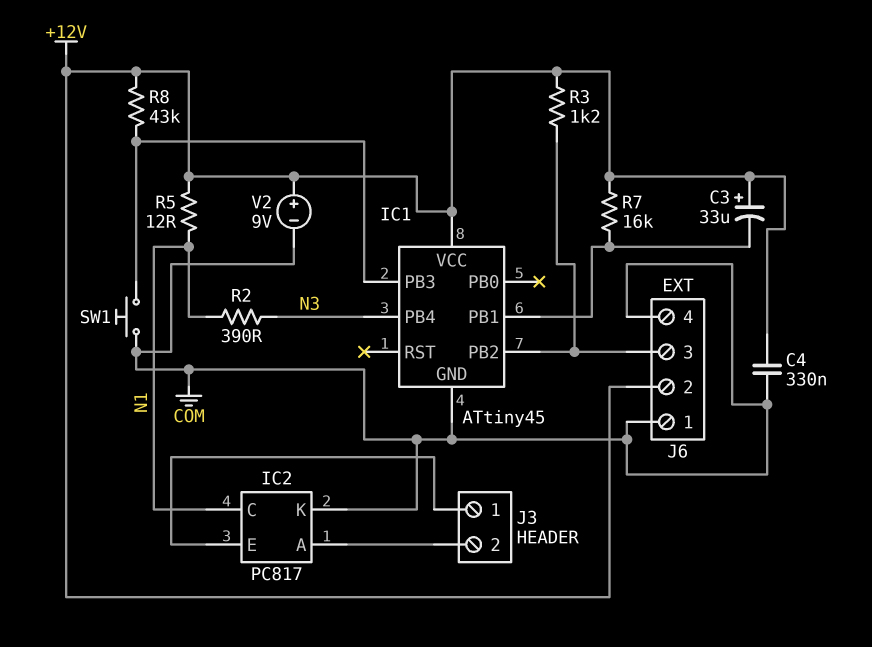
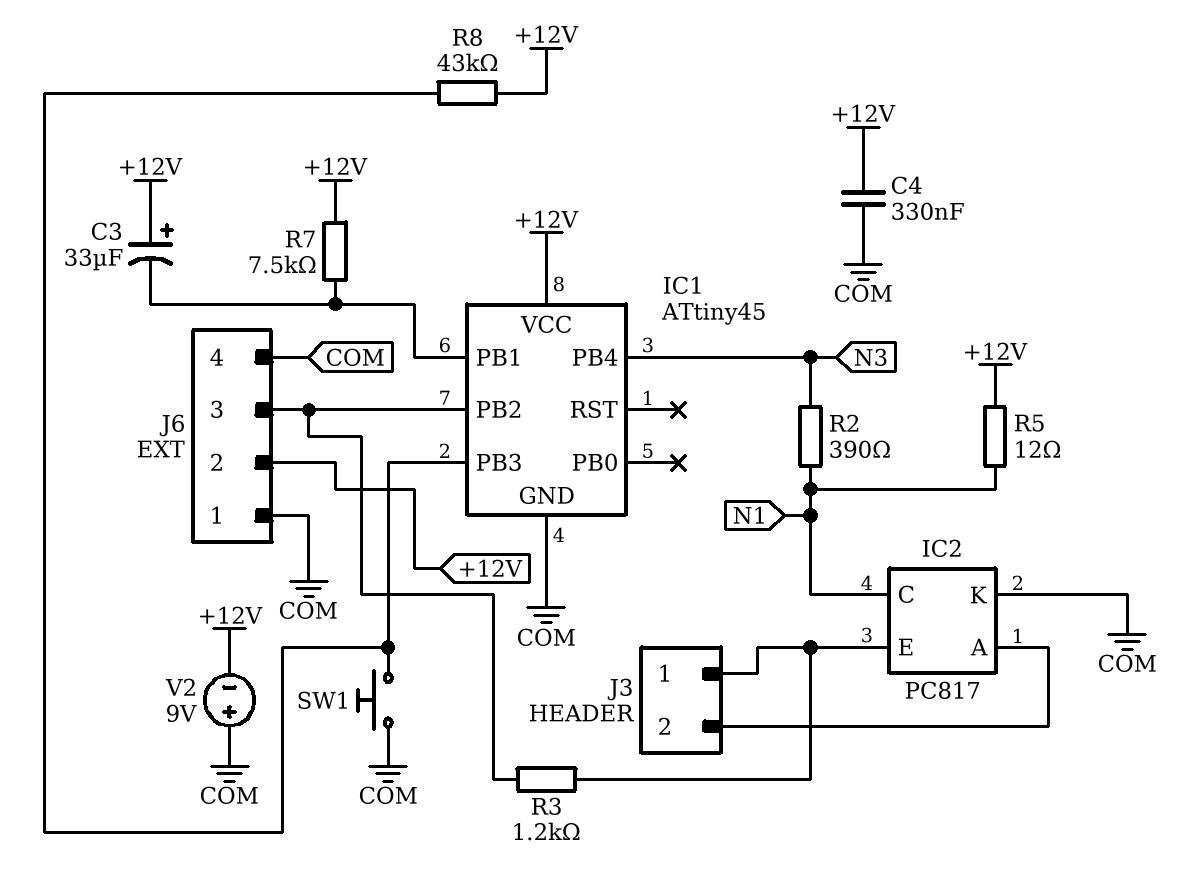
R3: 1.2k (+12V, IC1/PB2) -> 1.2k (IC1/PB2, IC2/E)
R7: 16k (+12V, IC1/PB1) -> 7.5k (+12V, IC1/PB1)
V2: 9V (plus +12V, minus COM) -> 9V (plus COM, minus +12V)

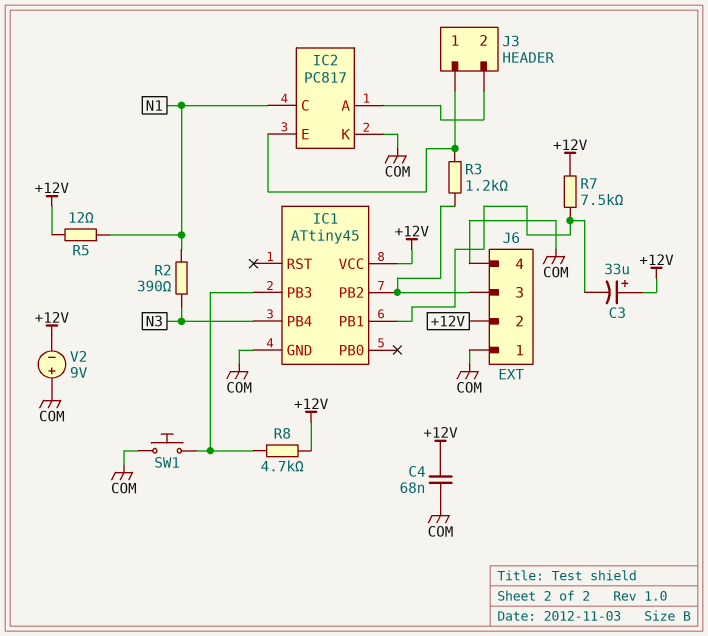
C4: 330nF (+12V, COM) -> 68nF (+12V, COM)
R8: 43k (+12V, IC1/PB3) -> 4.7k (+12V, IC1/PB3)

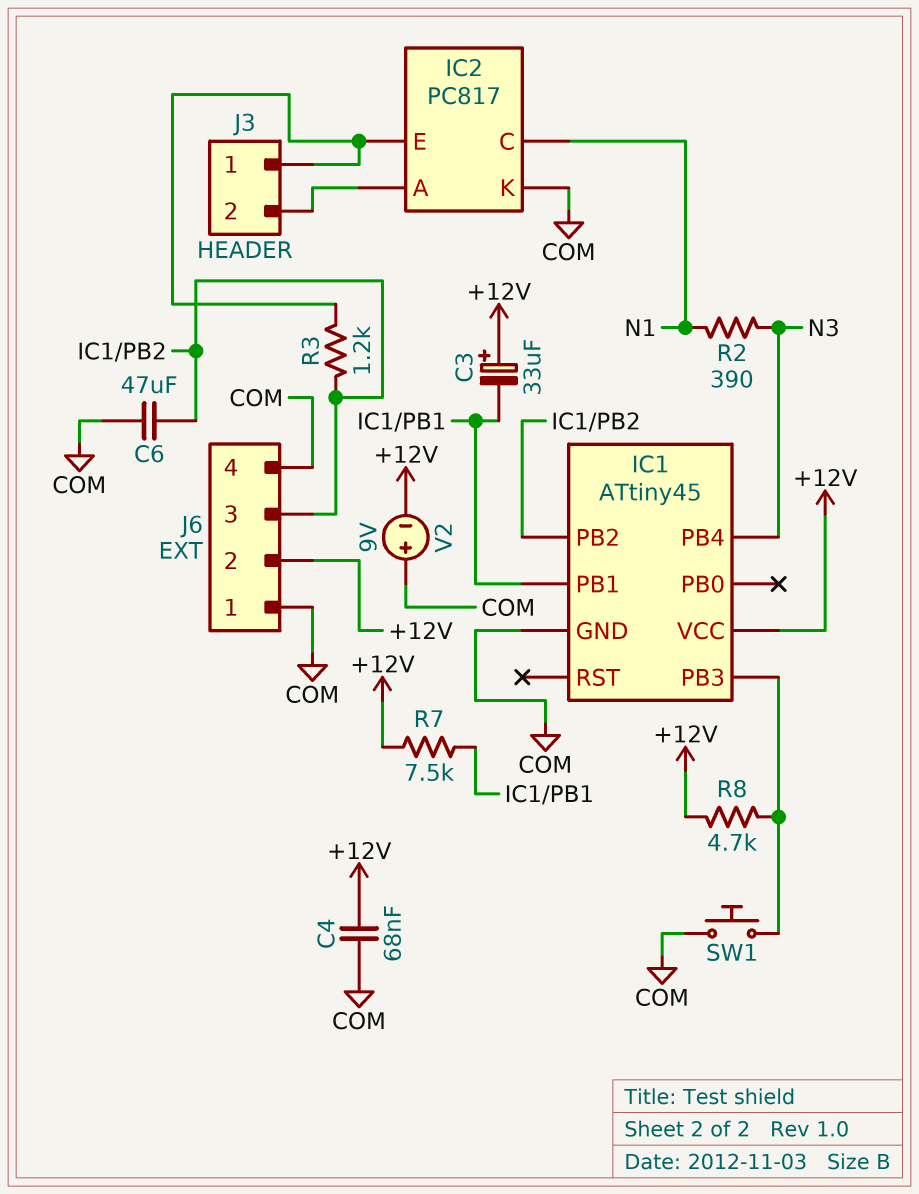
C6: none -> 47uF (COM, IC1/PB2)
R5: 12 (+12V, N1) -> none

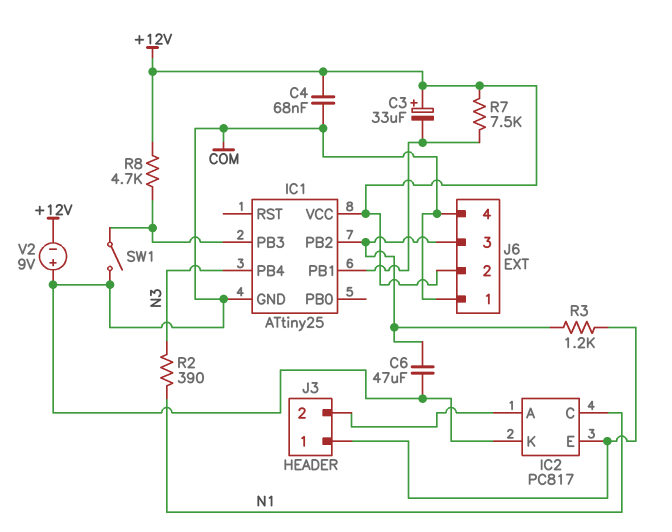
IC1: ATtiny45 -> ATtiny25
SW1: button (COM, IC1/PB3) -> switch (COM, IC1/PB3)

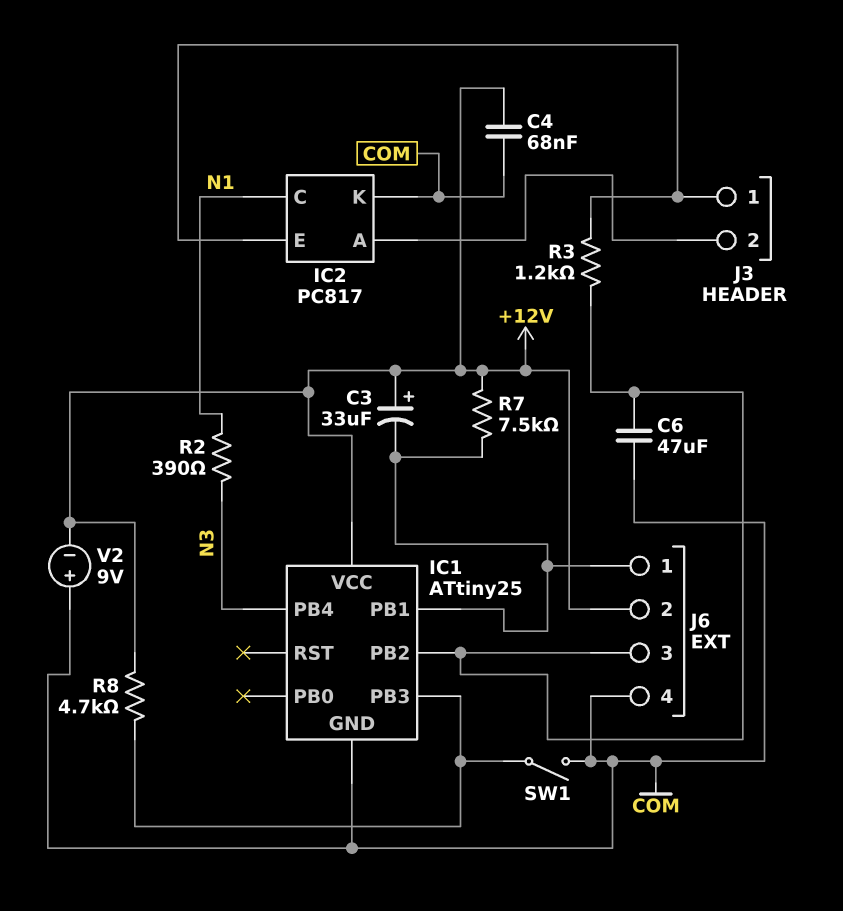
J6 pin 1: COM -> IC1/PB1

